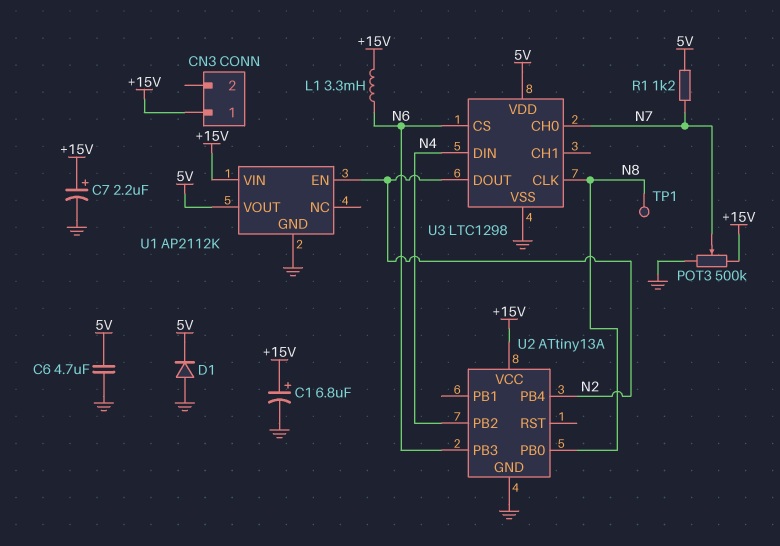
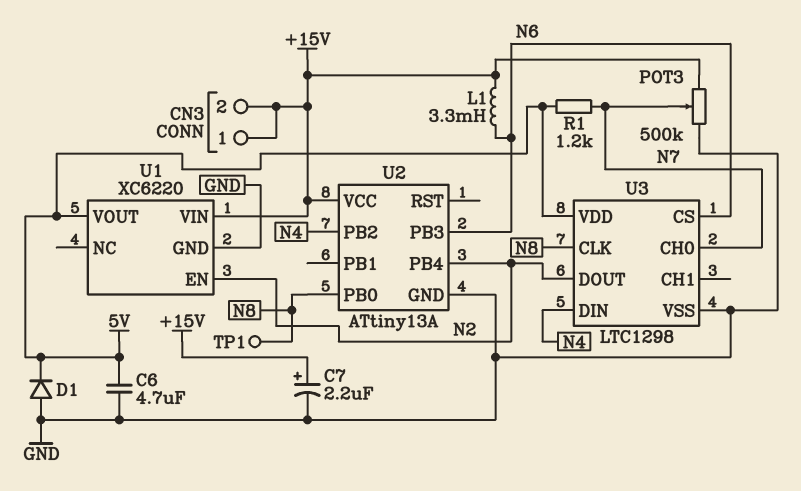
C1: 6.8uF (plus +15V, minus GND) -> none
CN3 pin 2: none -> +15V
U1: AP2112K -> XC6220

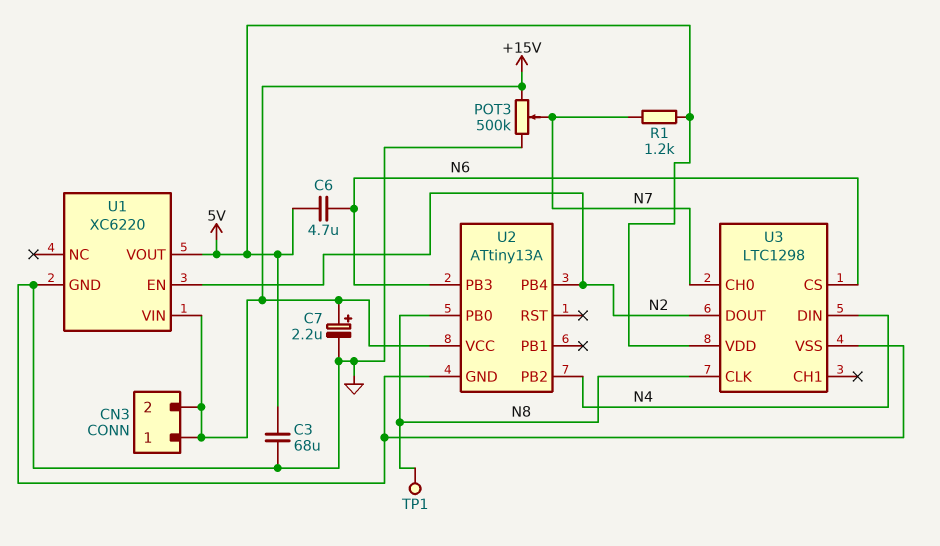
C3: none -> 68uF (5V, GND)
C6: 4.7uF (5V, GND) -> 4.7uF (5V, N6)
D1: diode (A GND, K 5V) -> none
L1: 3.3mH (+15V, N6) -> none

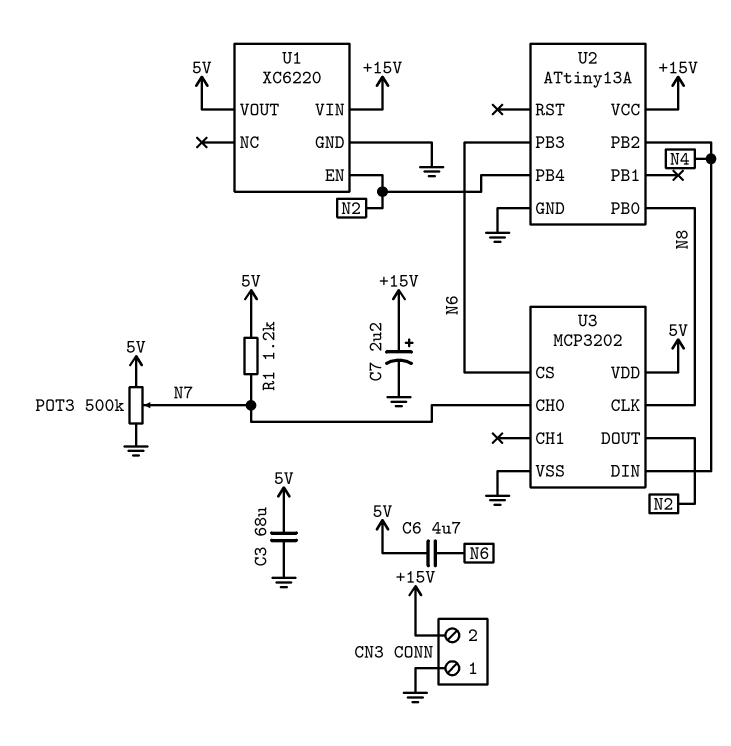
CN3 pin 1: +15V -> GND
POT3: 500k (+15V, GND, wiper N7) -> 500k (5V, GND, wiper N7)
TP1: test point (N8) -> none
U3: LTC1298 -> MCP3202

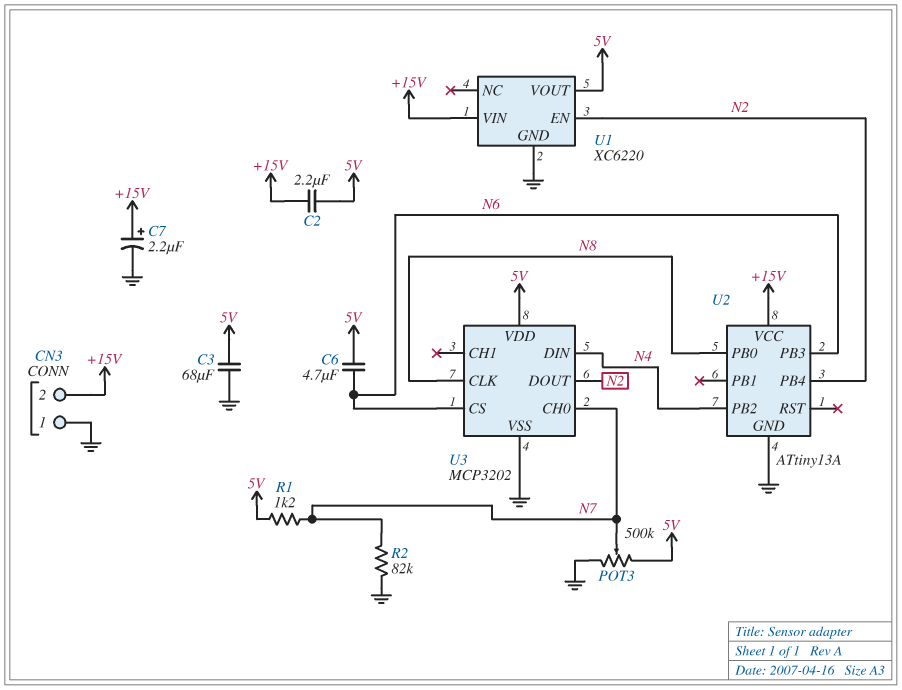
C2: none -> 2.2uF (+15V, 5V)
R2: none -> 82k (GND, N7)

